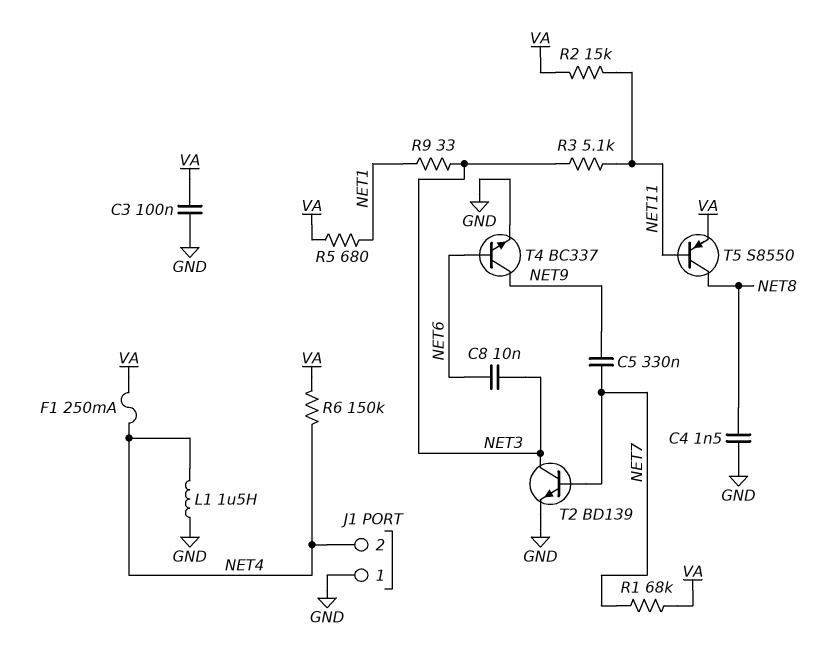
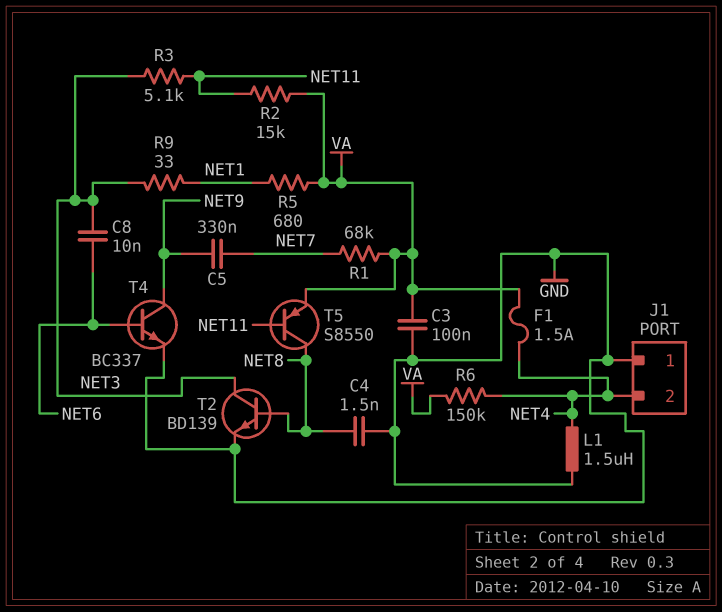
F1: 250mA (NET4, VA) -> 1.5A (NET4, VA)
T2: NPN BD139 (B NET7, C NET3, E GND) -> NPN BD139 (B NET8, C NET3, E GND)

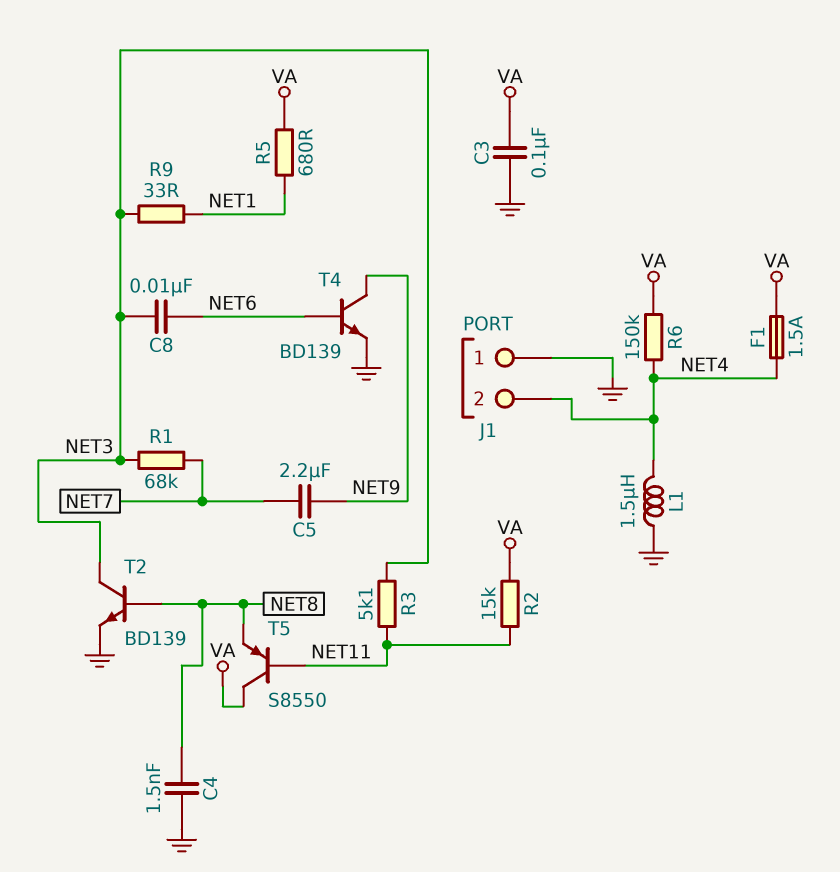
C5: 330nF (NET7, NET9) -> 2.2uF (NET7, NET9)
R1: 68k (NET7, VA) -> 68k (NET3, NET7)
T4: NPN BC337 (B NET6, C NET9, E GND) -> NPN BD139 (B NET6, C NET9, E GND)
T5: PNP S8550 (B NET11, C NET8, E VA) -> PNP S8550 (B NET11, C VA, E NET8)

